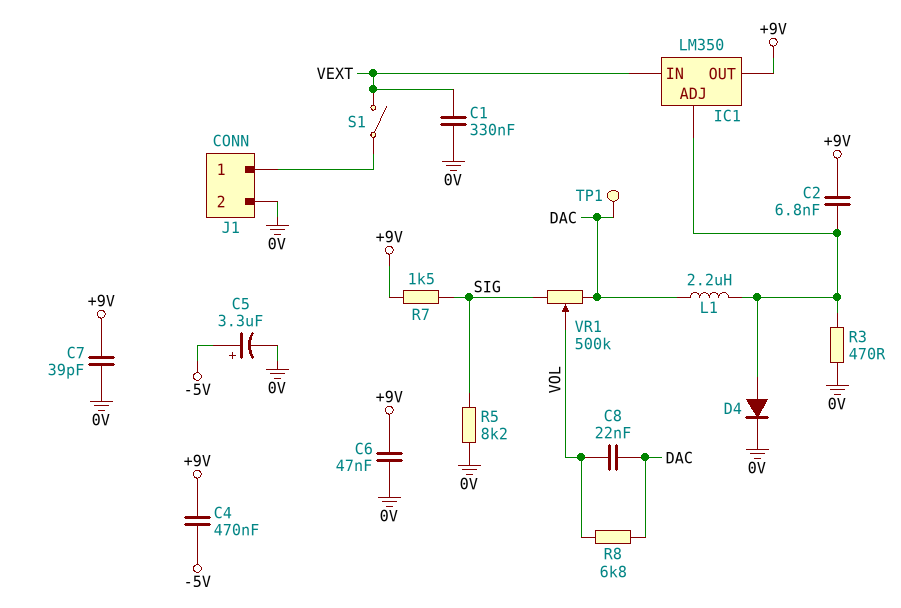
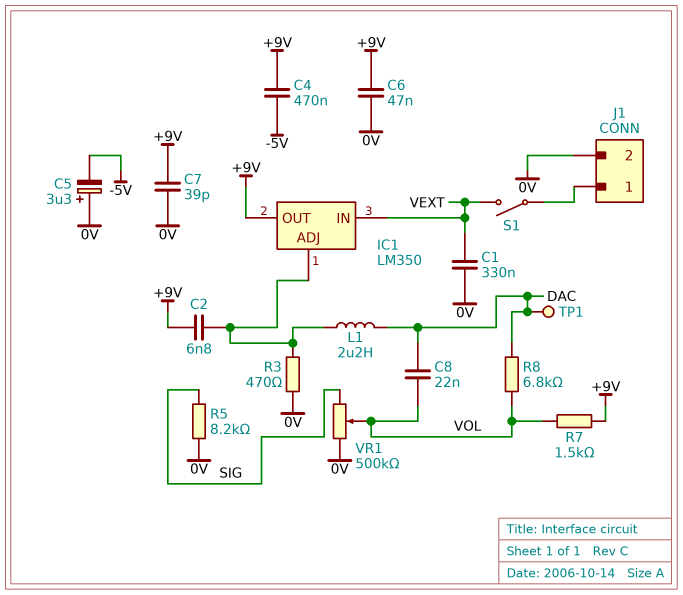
C5: 3.3uF (plus -5V, minus 0V) -> 3.3uF (plus 0V, minus -5V)
D4: diode (A IC1/ADJ, K 0V) -> none
R7: 1.5k (+9V, SIG) -> 1.5k (+9V, VOL)
VR1: 500k (DAC, SIG, wiper VOL) -> 500k (0V, SIG, wiper VOL)

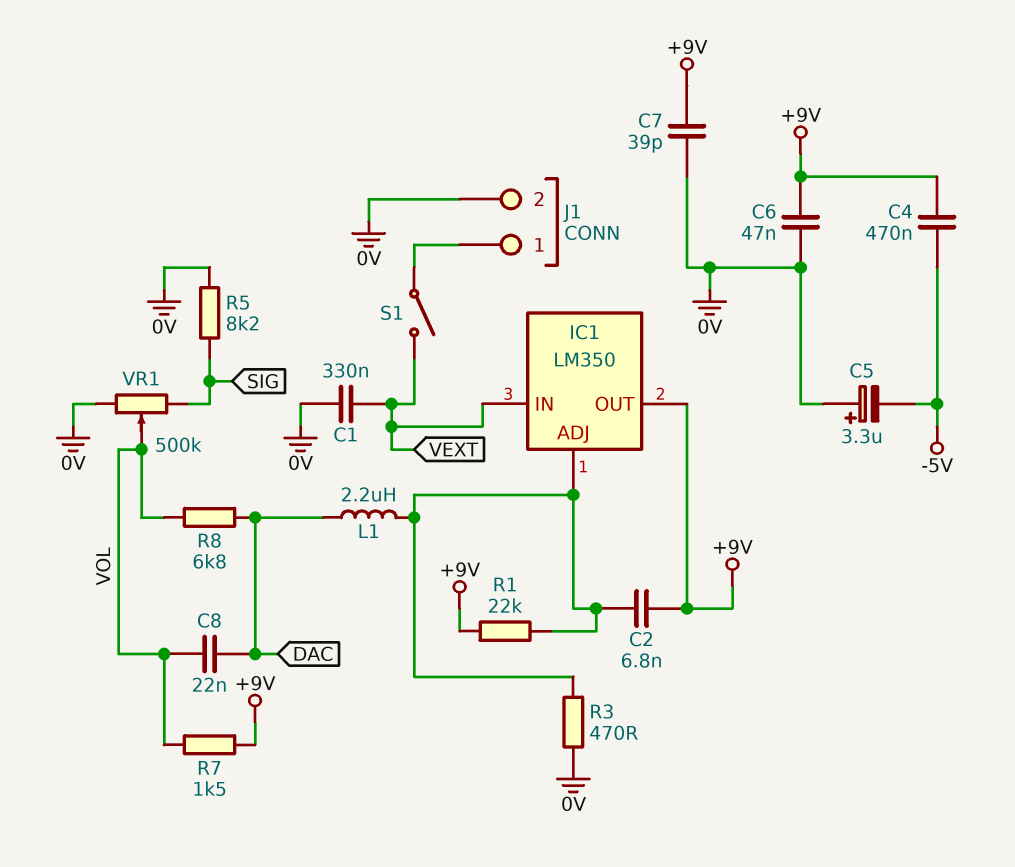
R1: none -> 22k (+9V, IC1/ADJ)
TP1: test point (DAC) -> none

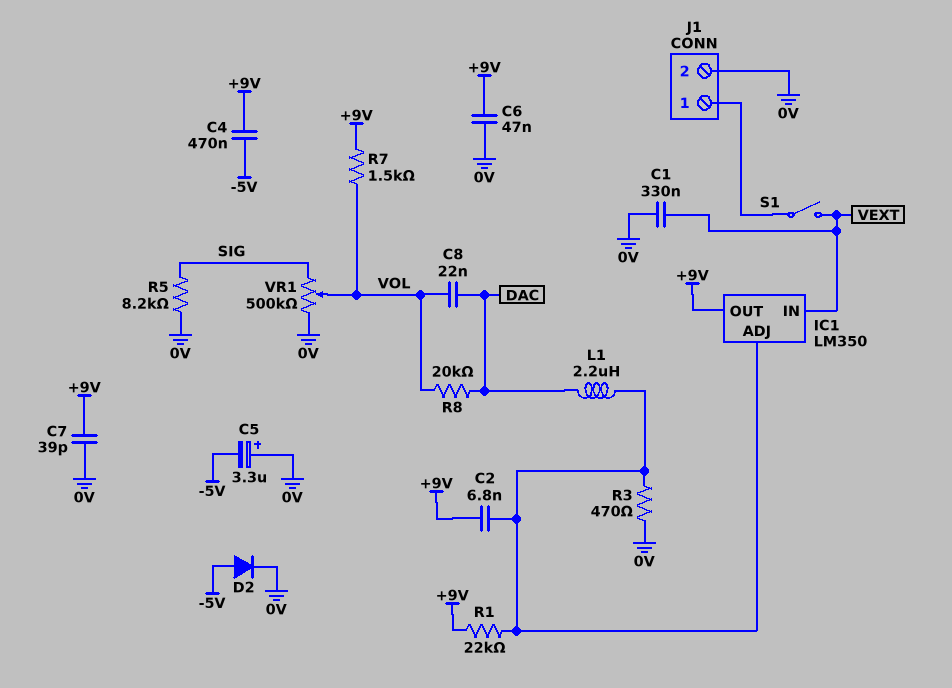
D2: none -> diode (A -5V, K 0V)
R8: 6.8k (DAC, VOL) -> 20k (DAC, VOL)

